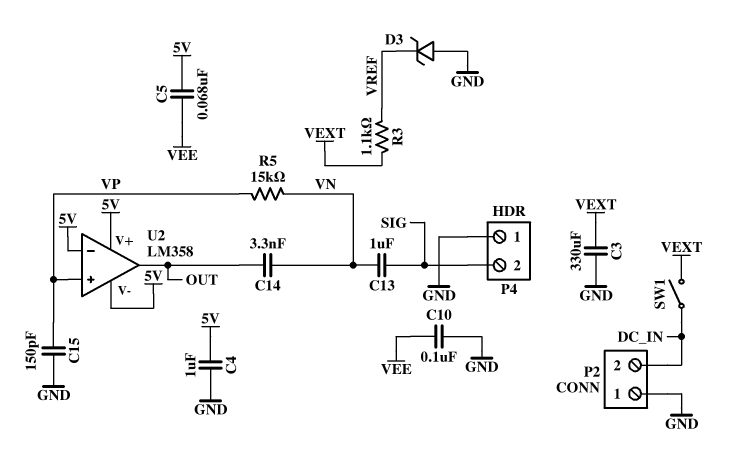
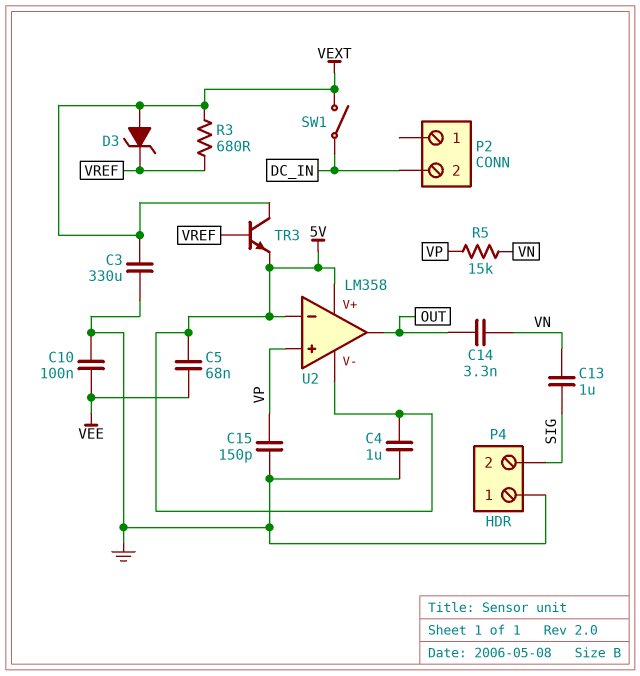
D3: zener (A GND, K VREF) -> zener (A VEXT, K VREF)
P2 pin 1: GND -> none
R3: 1.1k (VEXT, VREF) -> 680 (VEXT, VREF)
TR3: none -> NPN (B VREF, C VEXT, E 5V)

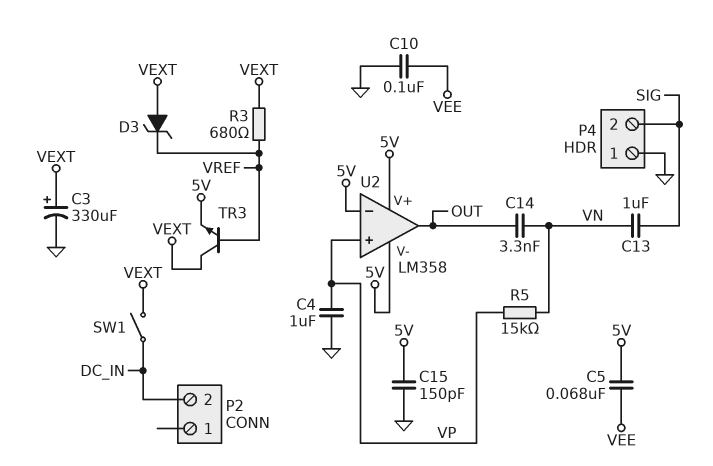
C3: 330uF (GND, VEXT) -> 330uF (plus VEXT, minus GND)
C4: 1uF (5V, GND) -> 1uF (GND, VP)
C15: 150pF (GND, VP) -> 150pF (5V, GND)

